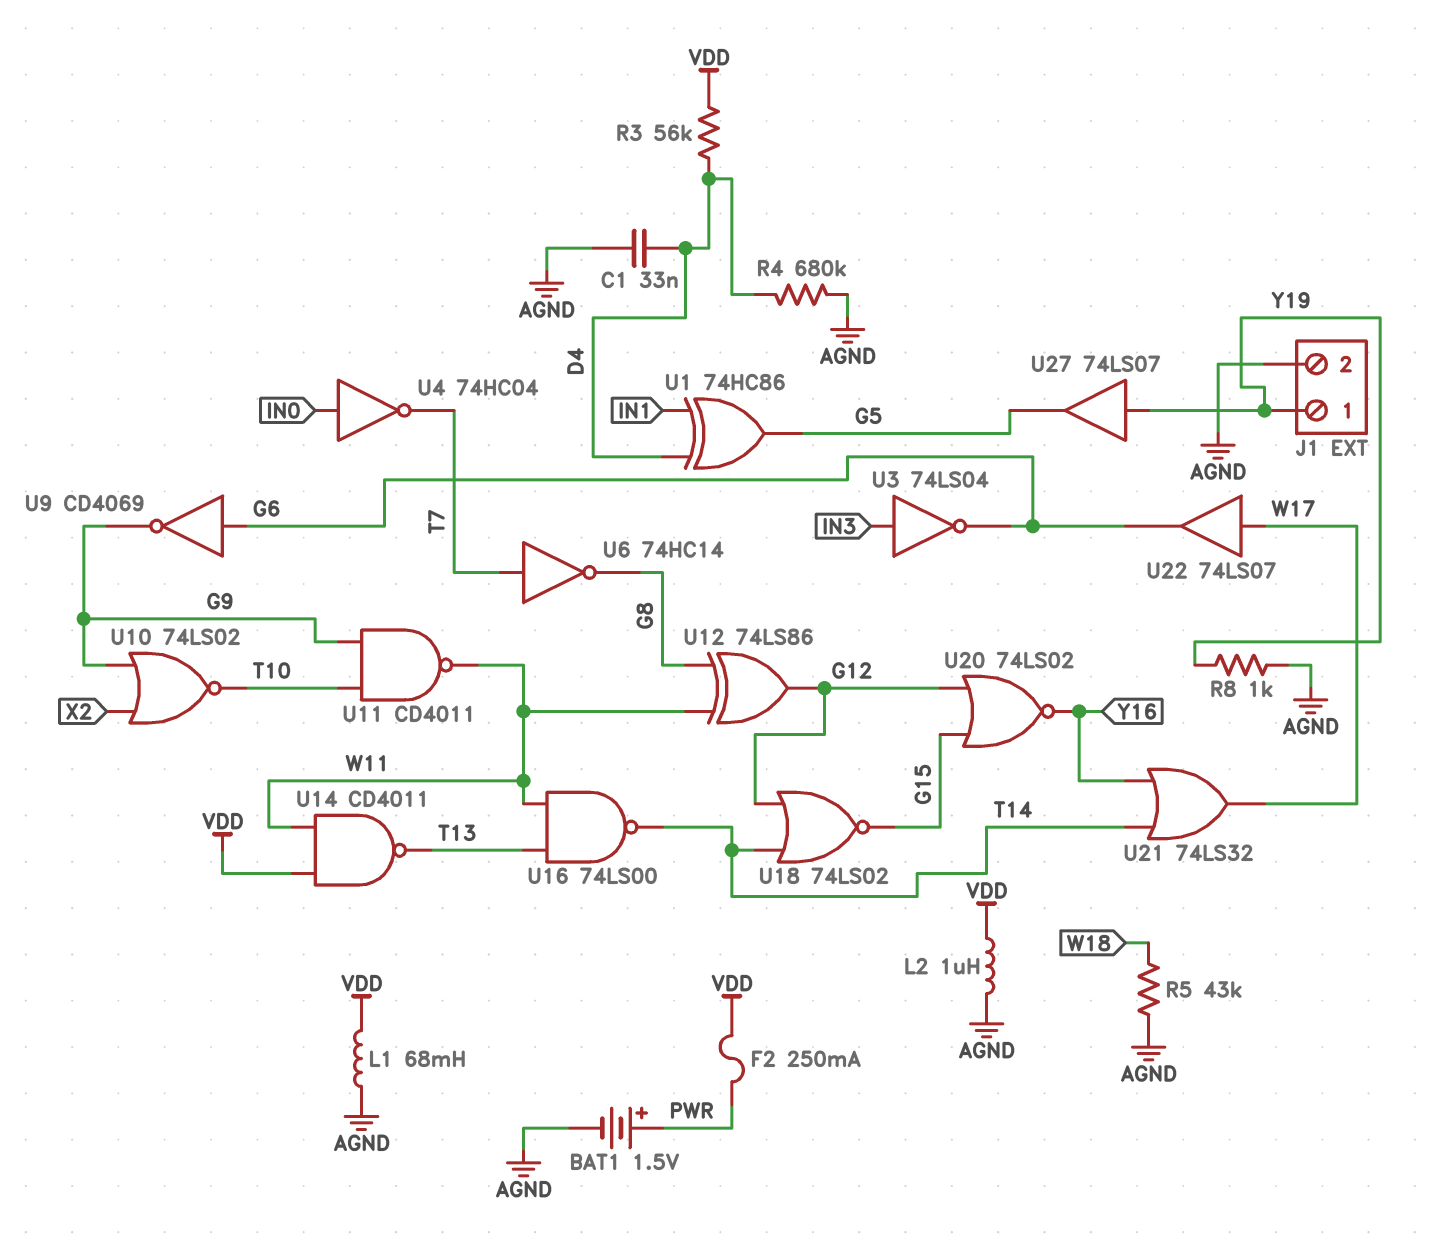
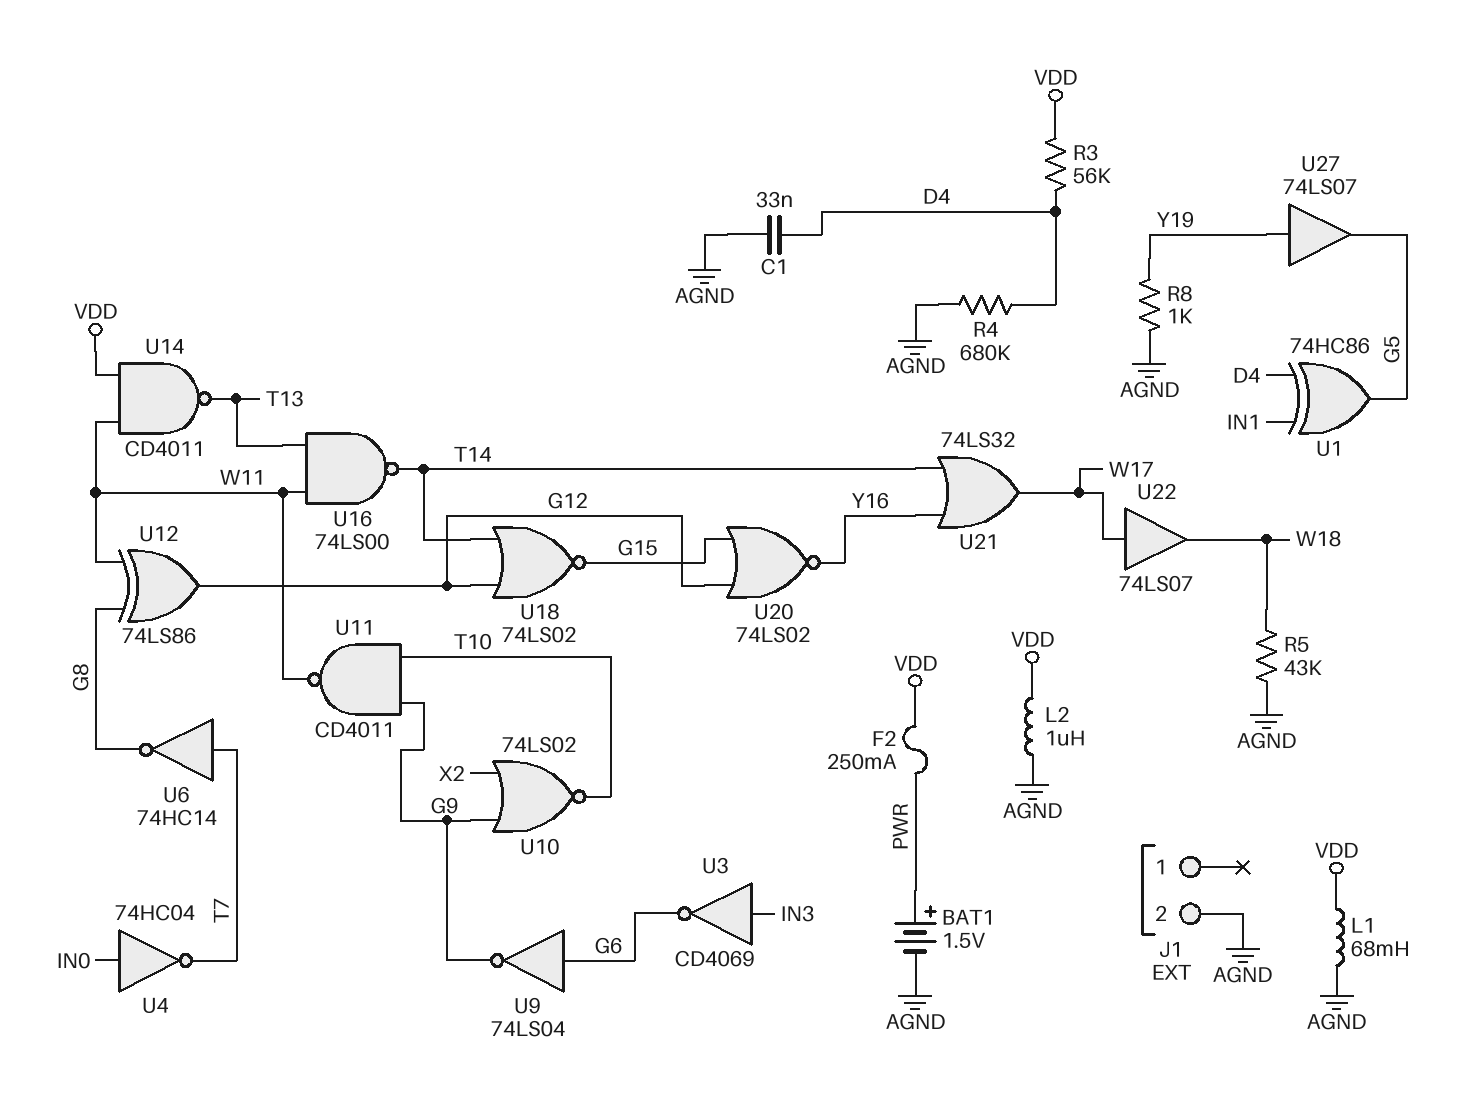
J1 pin 1: Y19 -> none
U3: NOT 74LS04 (in IN3, out G6) -> NOT CD4069 (in IN3, out G6)
U9: NOT CD4069 (in G6, out G9) -> NOT 74LS04 (in G6, out G9)
U22: buffer 74LS07 (in W17, out G6) -> buffer 74LS07 (in W17, out W18)

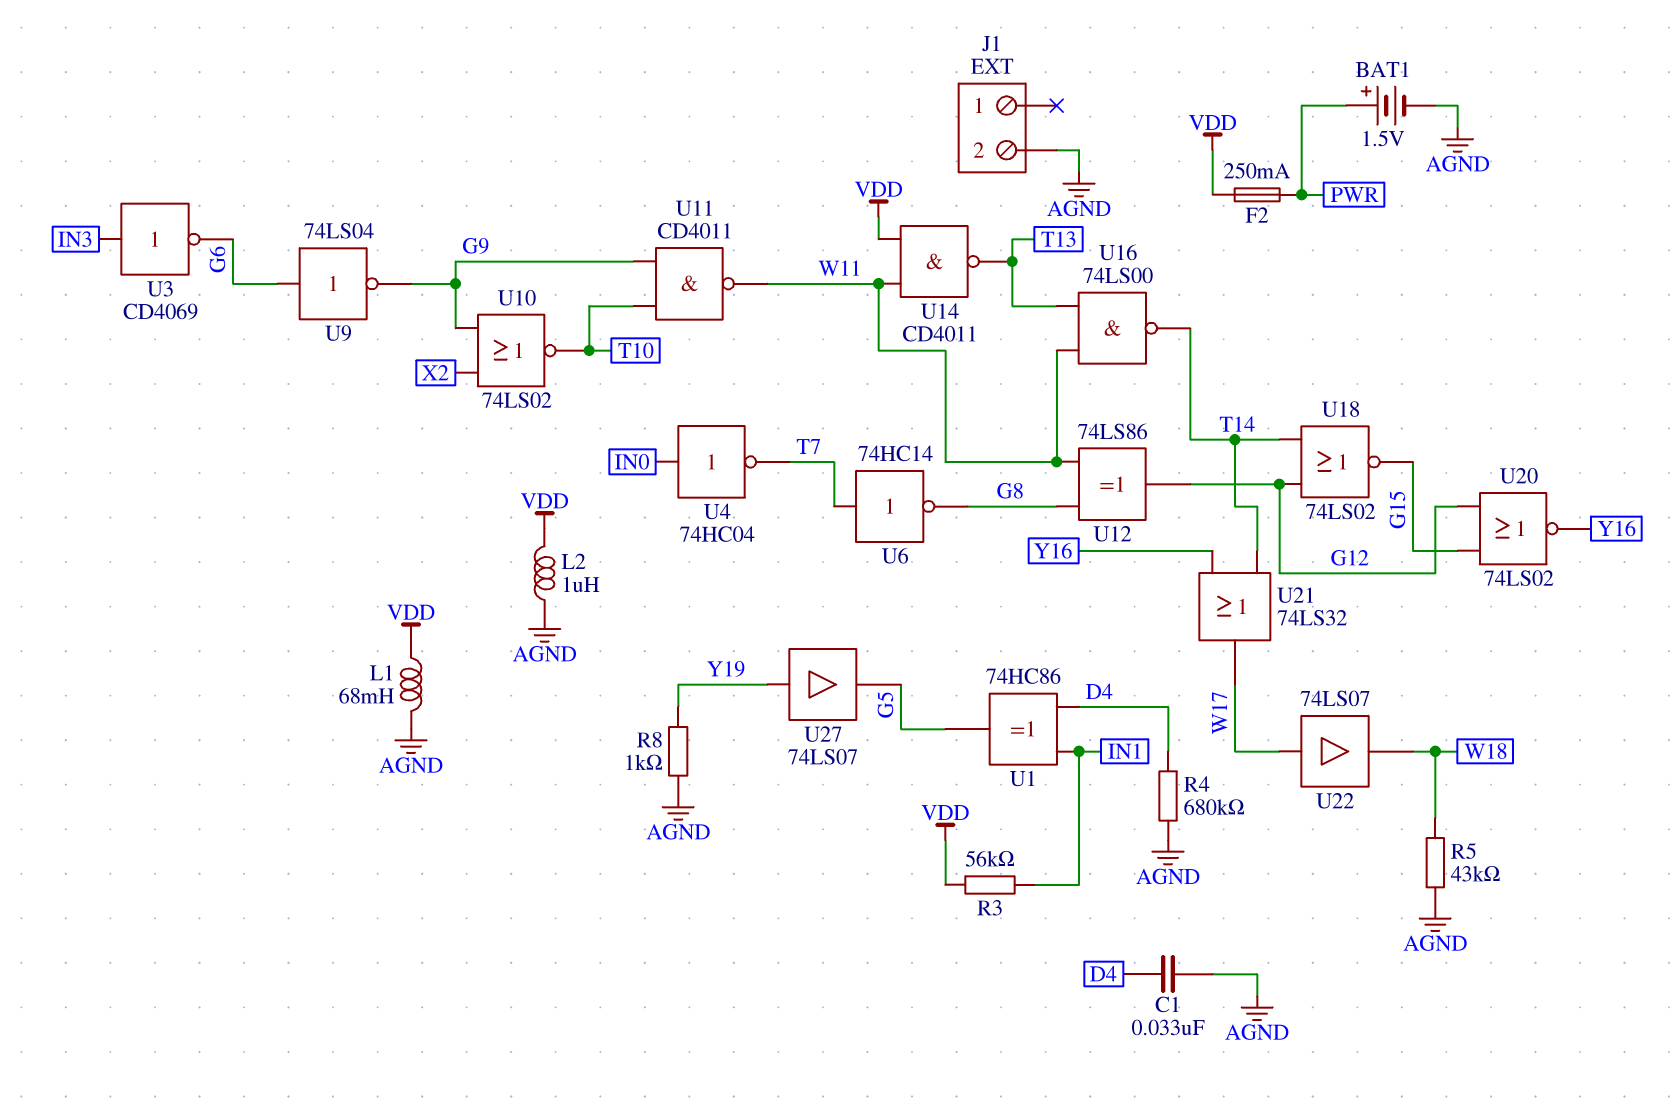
R3: 56k (D4, VDD) -> 56k (IN1, VDD)

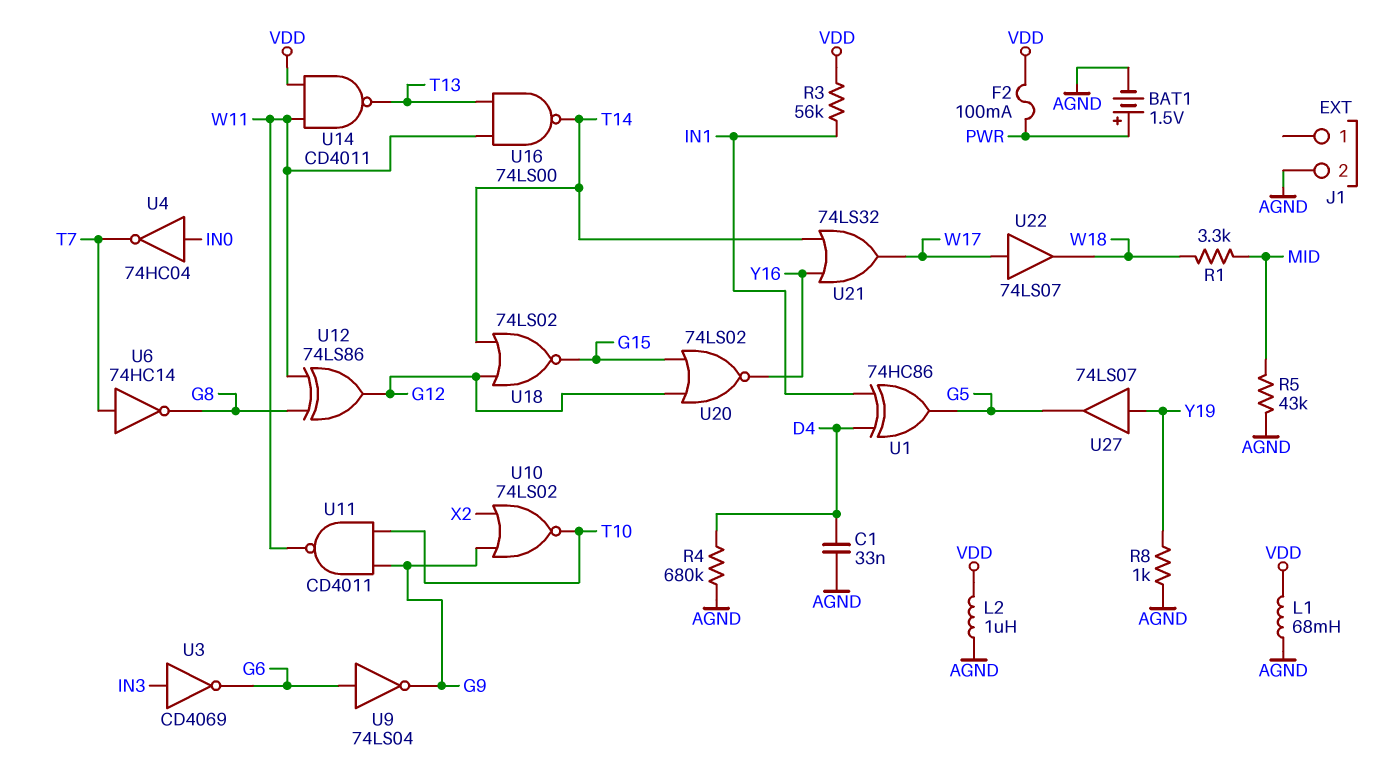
F2: 250mA (PWR, VDD) -> 100mA (PWR, VDD)
R1: none -> 3.3k (MID, W18)
R5: 43k (AGND, W18) -> 43k (AGND, MID)

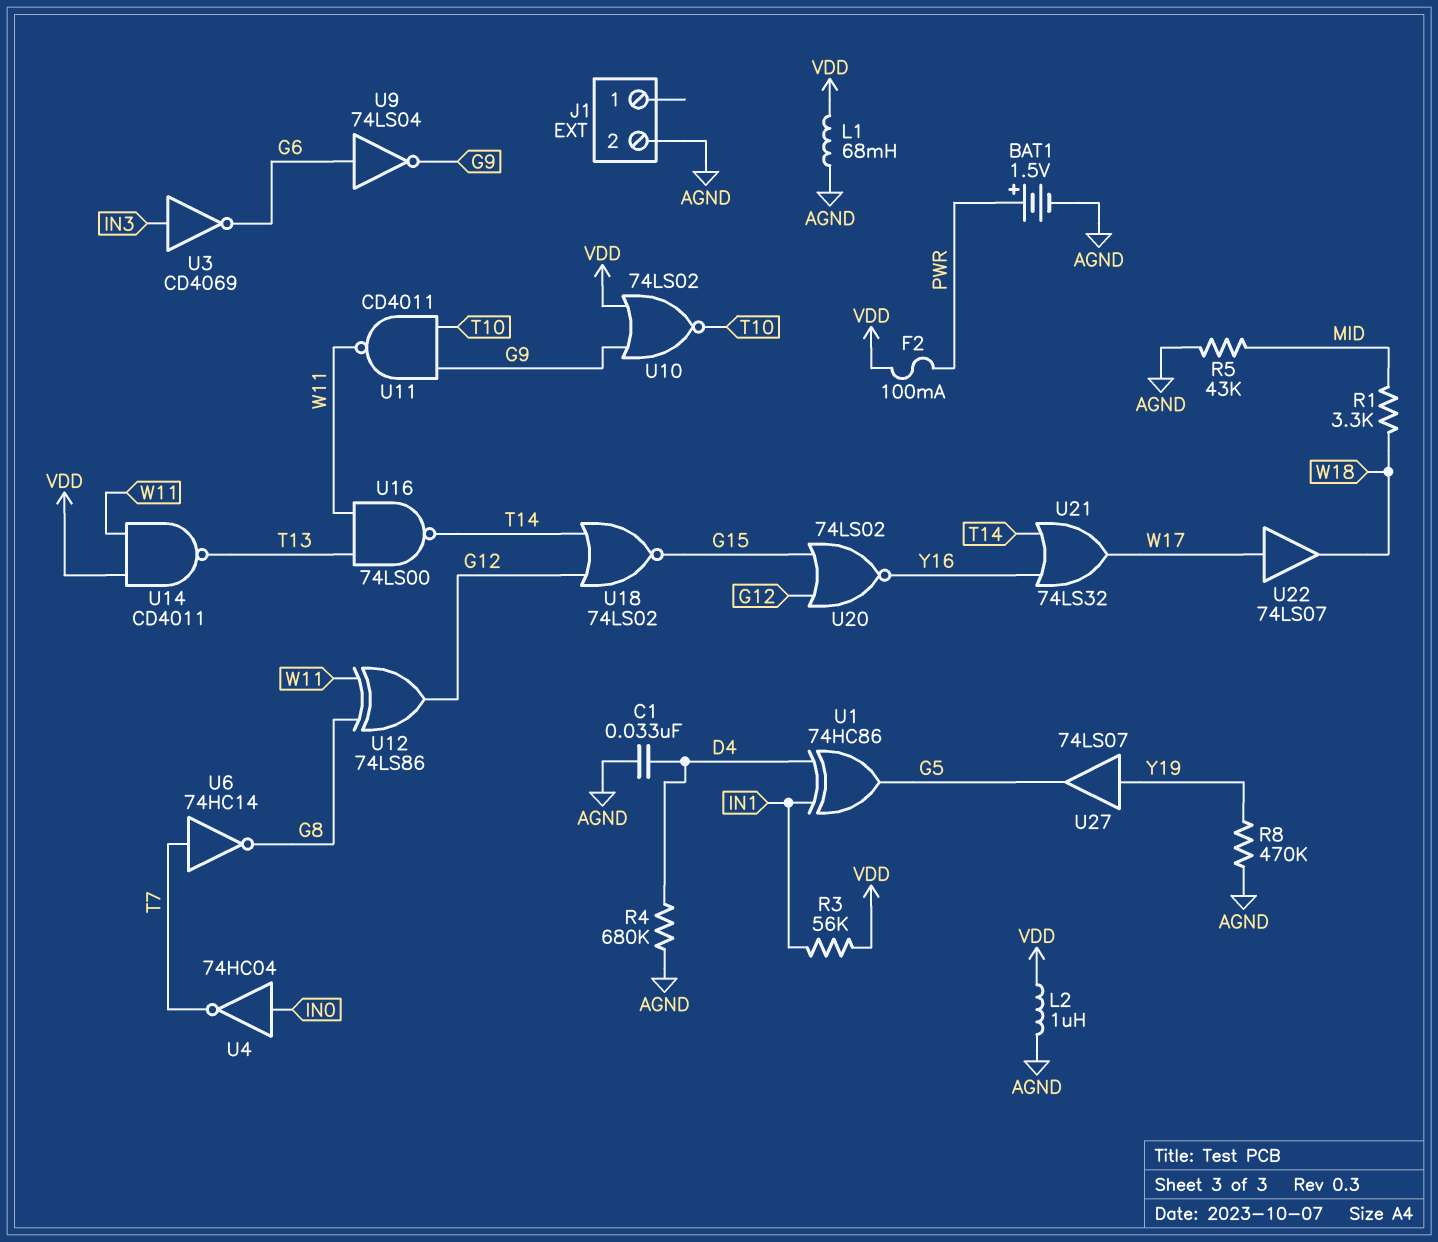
R8: 1k (AGND, Y19) -> 470k (AGND, Y19)
U10: NOR 74LS02 (in G9, in X2, out T10) -> NOR 74LS02 (in G9, in VDD, out T10)

